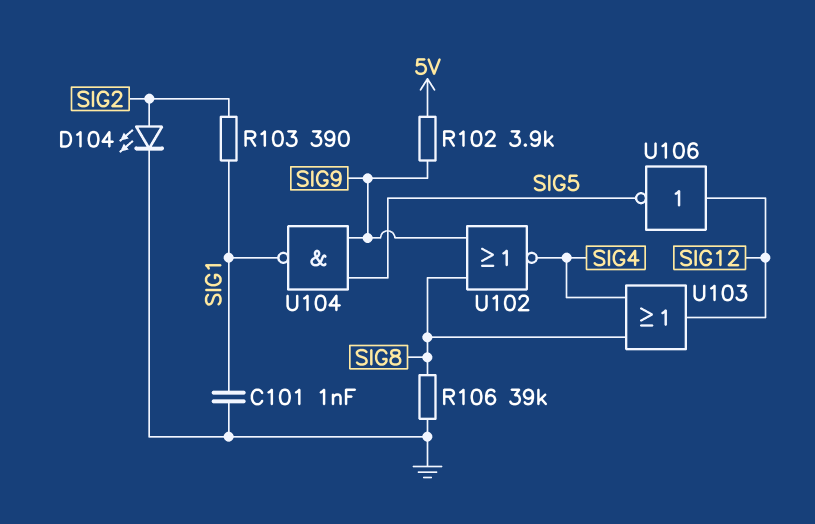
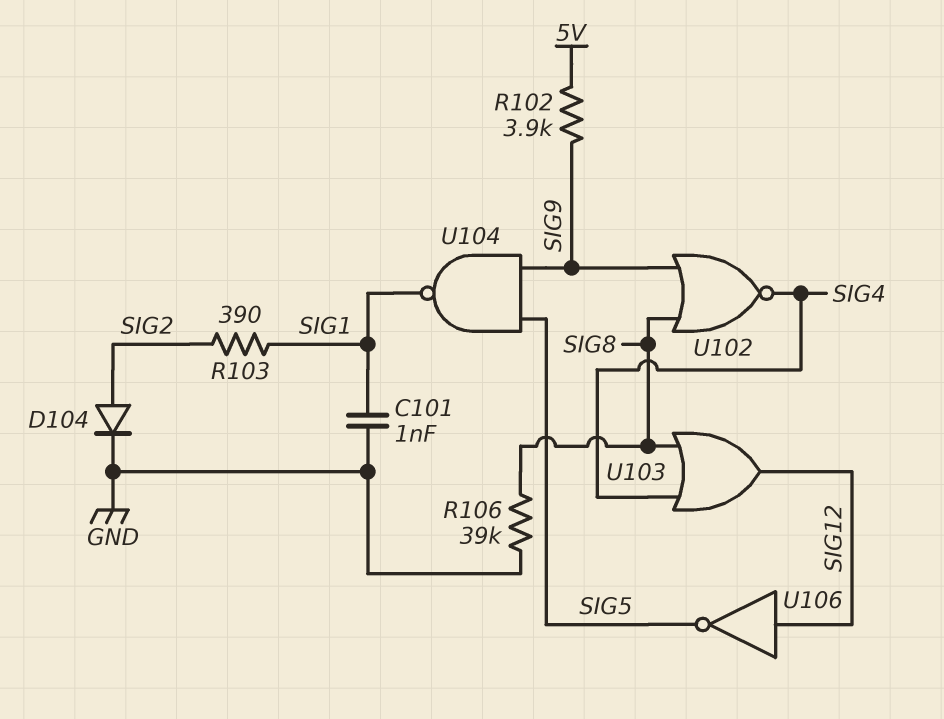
D104: LED (A SIG2, K GND) -> diode (A SIG2, K GND)

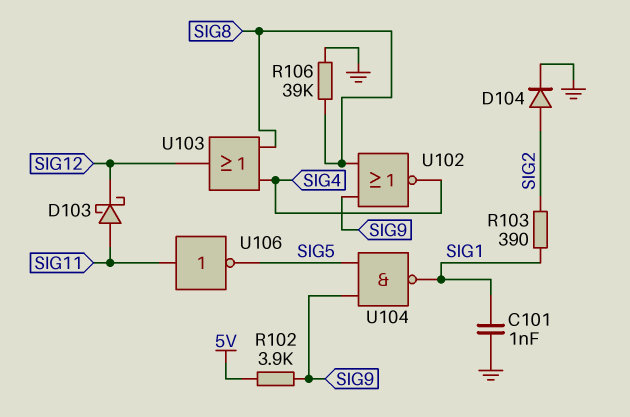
D103: none -> schottky (A SIG11, K SIG12)
U106: NOT (in SIG12, out SIG5) -> NOT (in SIG11, out SIG5)

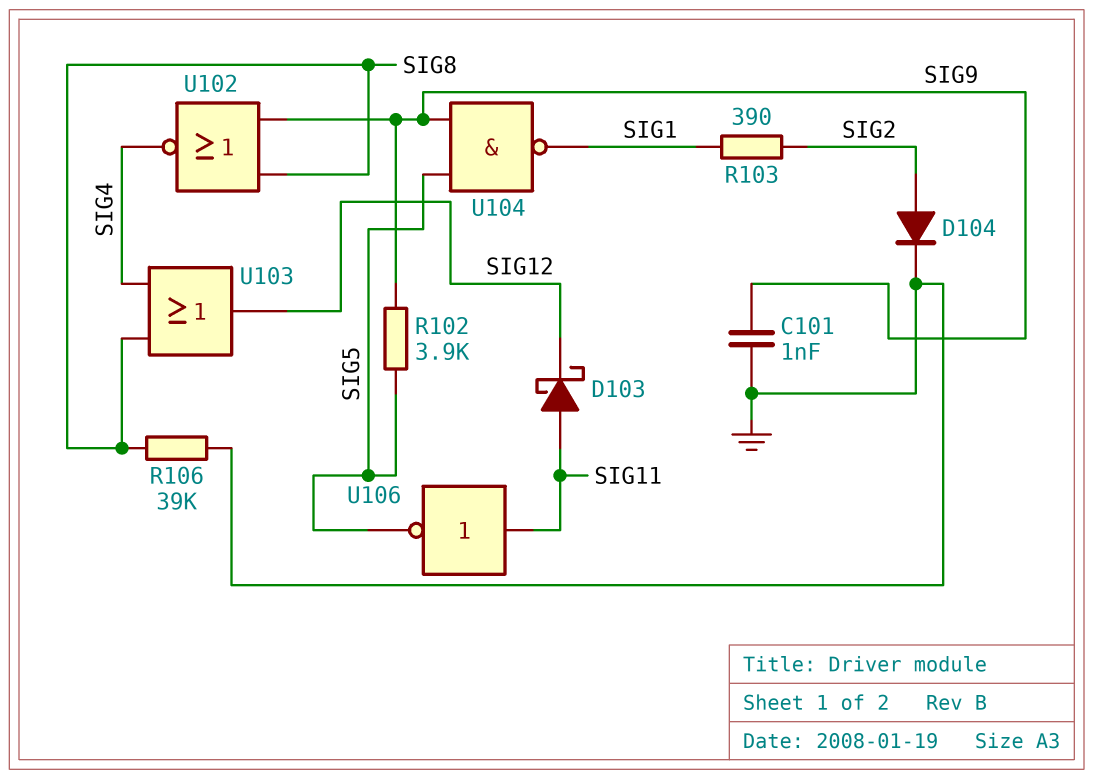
C101: 1nF (GND, SIG1) -> 1nF (GND, SIG9)
R102: 3.9k (5V, SIG9) -> 3.9k (SIG5, SIG9)

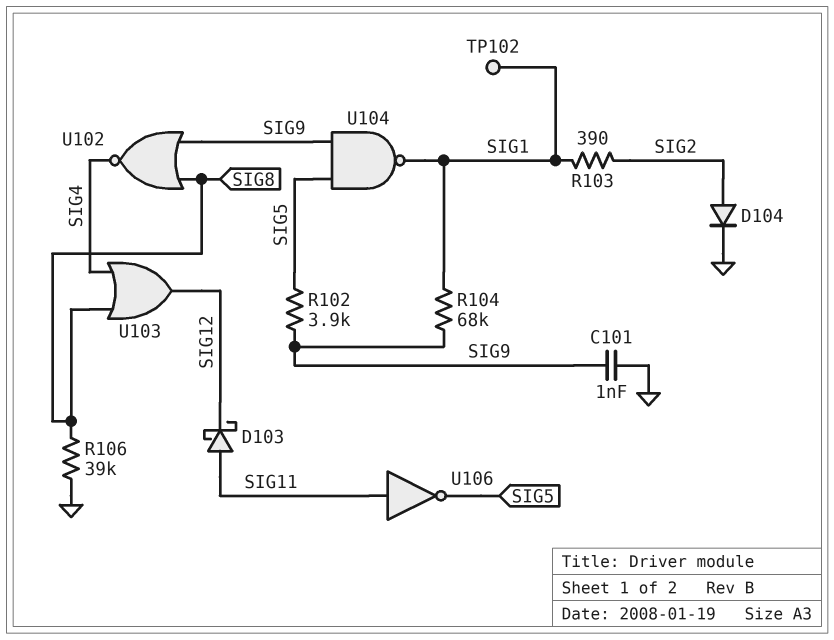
R104: none -> 68k (SIG1, SIG9)
TP102: none -> test point (SIG1)

